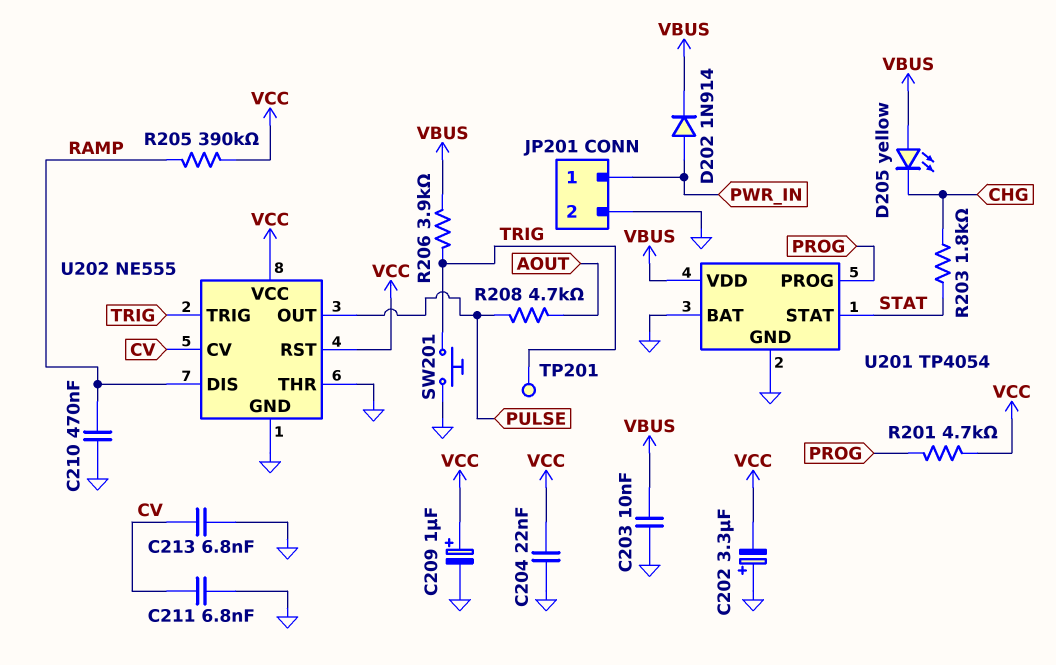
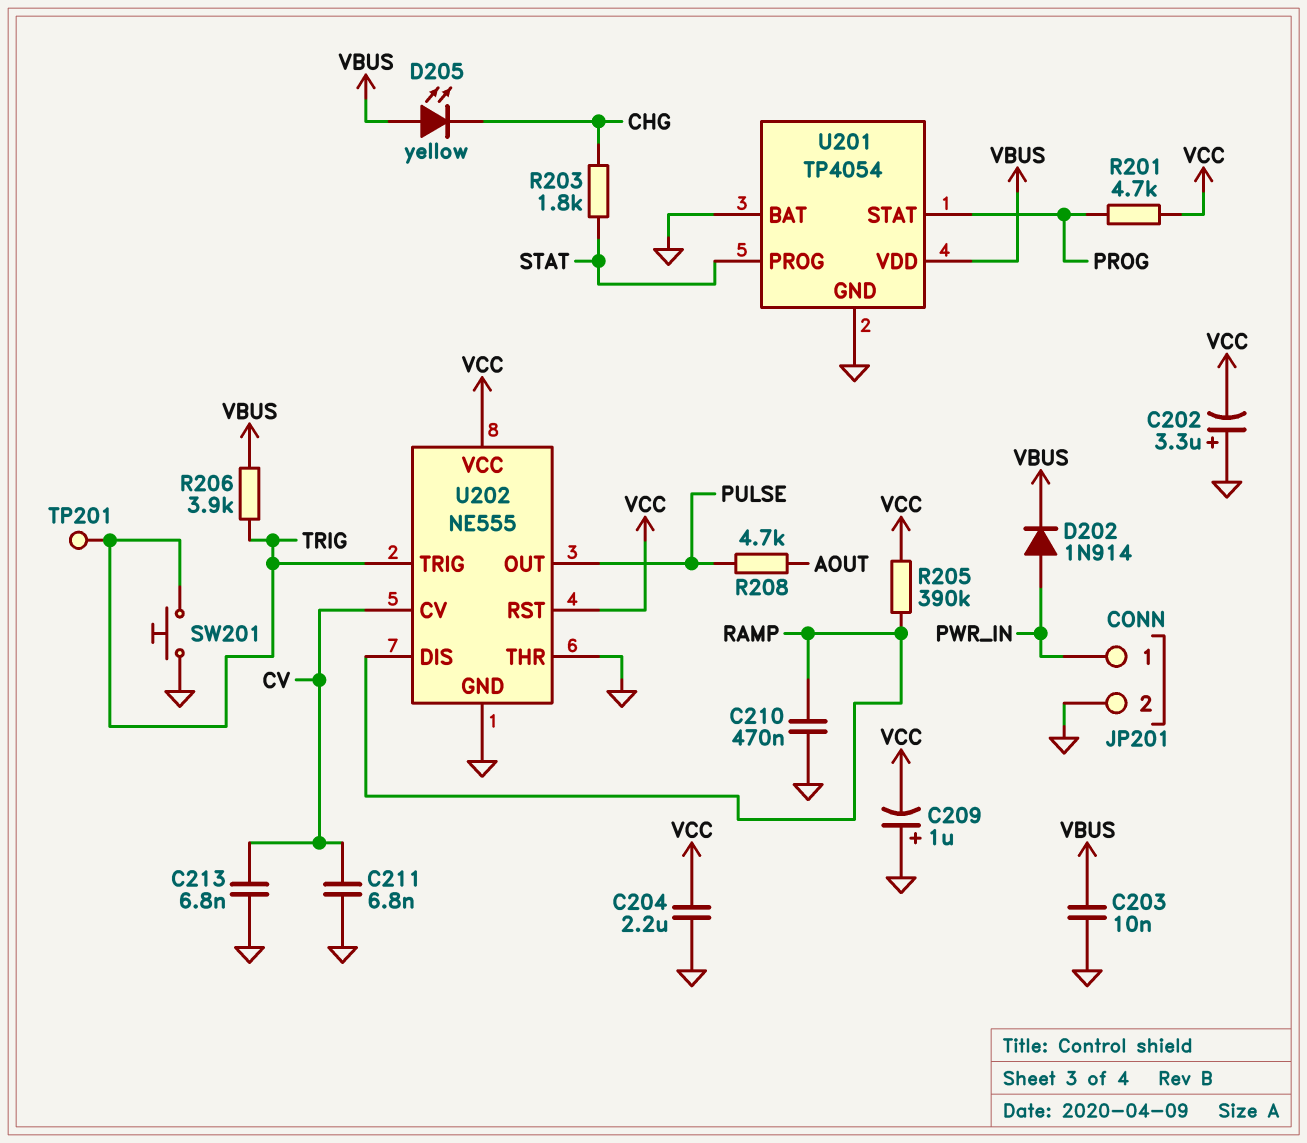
C204: 22nF (GND, VCC) -> 2.2uF (GND, VCC)
C209: 1uF (plus VCC, minus GND) -> 1uF (plus GND, minus VCC)
U201 pin PROG: PROG -> STAT
U201 pin STAT: STAT -> PROG

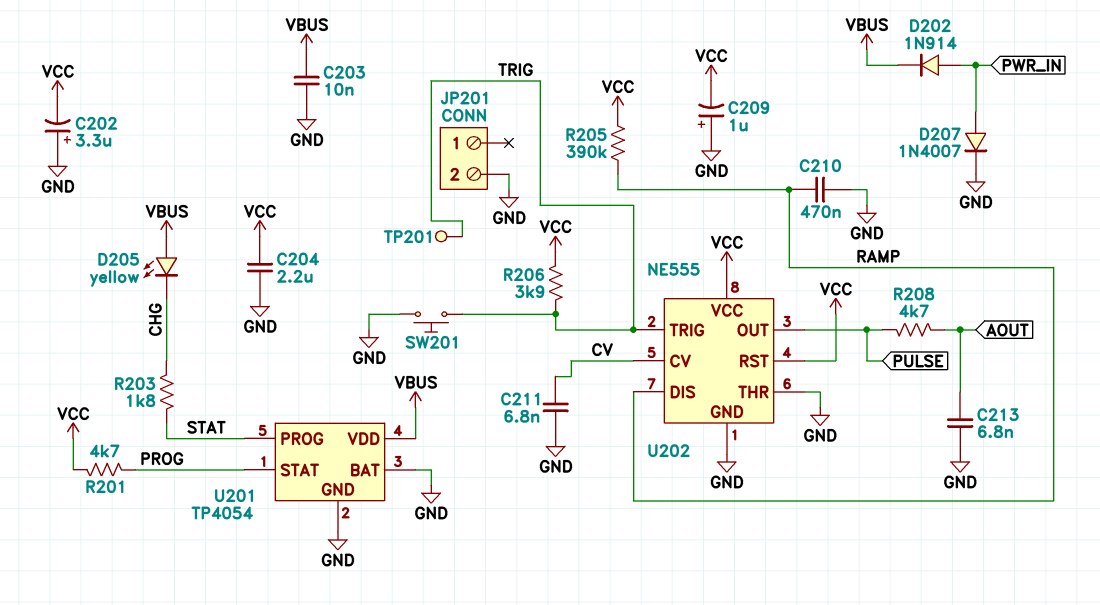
C213: 6.8nF (CV, GND) -> 6.8nF (AOUT, GND)
D207: none -> diode 1N4007 (A PWR_IN, K GND)
JP201 pin 1: PWR_IN -> none
R206: 3.9k (TRIG, VBUS) -> 3.9k (TRIG, VCC)

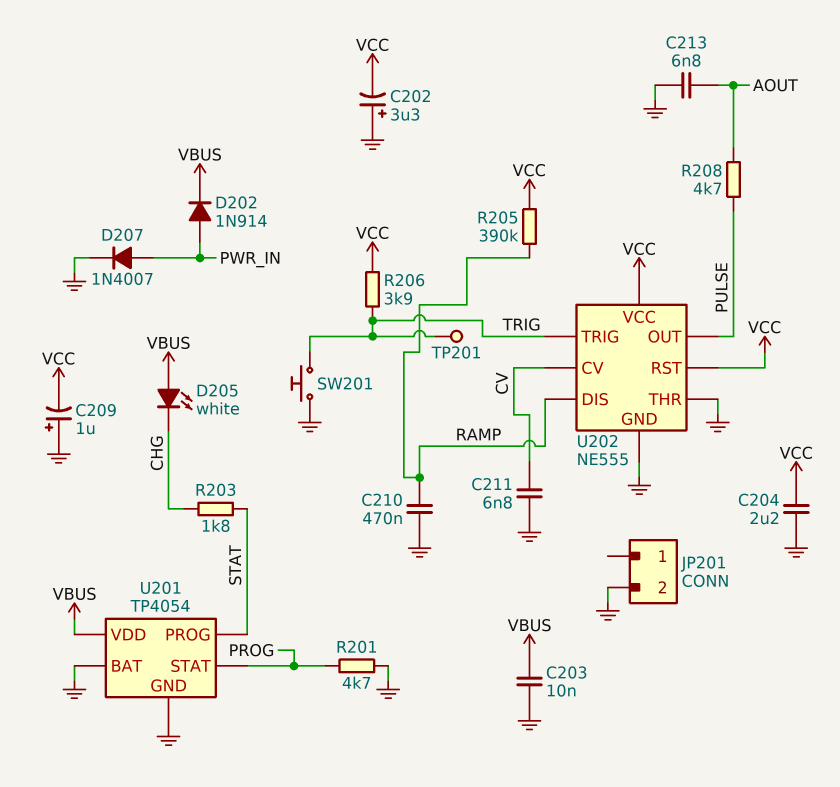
D205: LED yellow (A VBUS, K CHG) -> LED white (A VBUS, K CHG)
R201: 4.7k (PROG, VCC) -> 4.7k (GND, PROG)

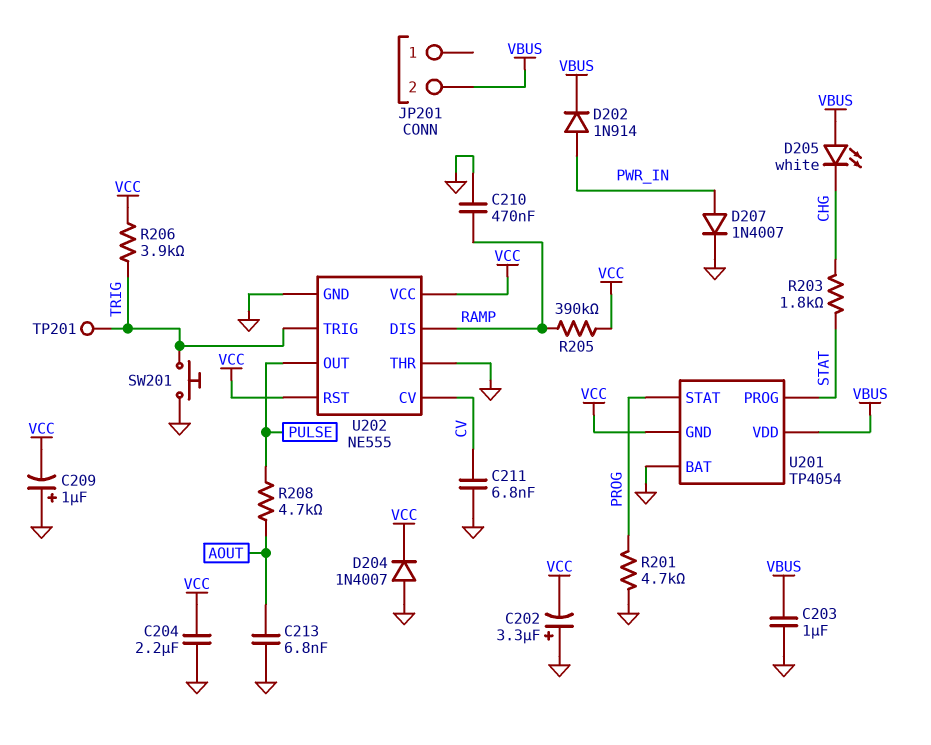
C203: 10nF (GND, VBUS) -> 1uF (GND, VBUS)
D204: none -> diode 1N4007 (A GND, K VCC)
JP201 pin 2: GND -> VBUS
U201 pin GND: GND -> VCC

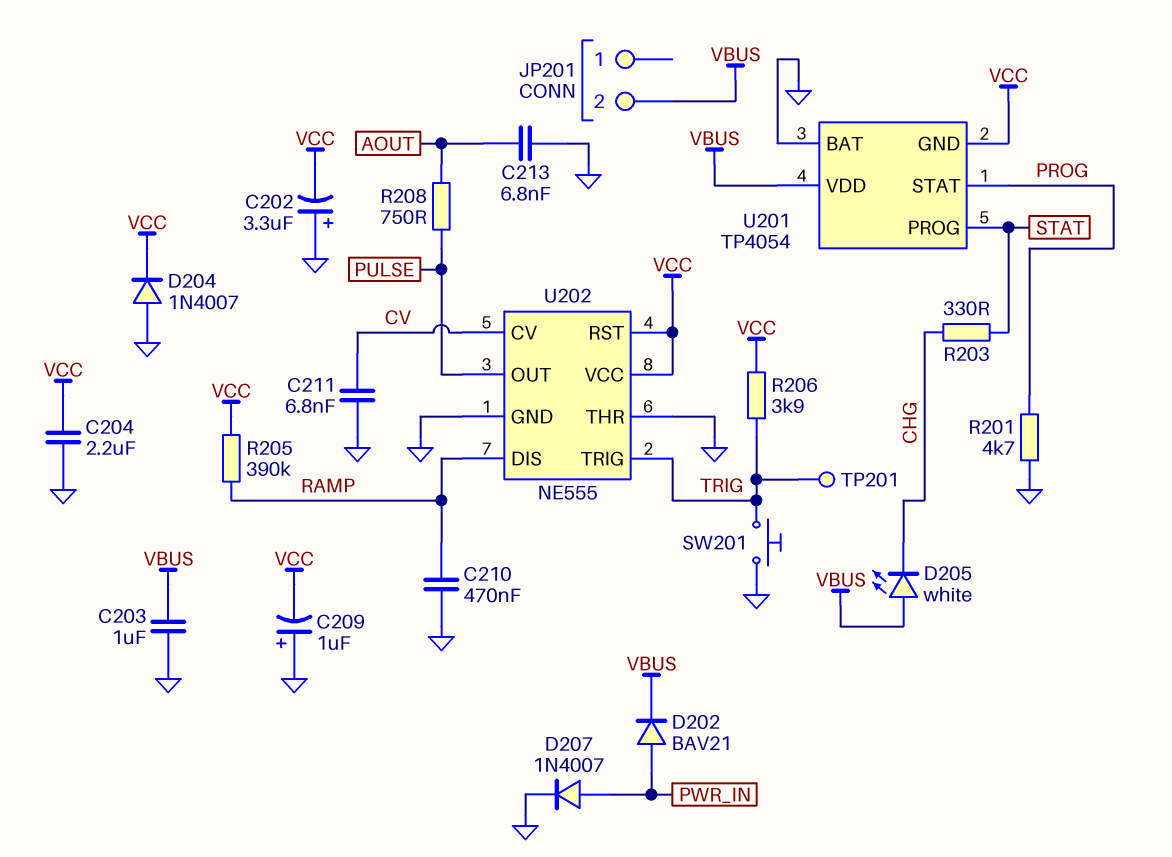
D202: diode 1N914 (A PWR_IN, K VBUS) -> diode BAV21 (A PWR_IN, K VBUS)
R203: 1.8k (CHG, STAT) -> 330 (CHG, STAT)
R208: 4.7k (AOUT, PULSE) -> 750 (AOUT, PULSE)

